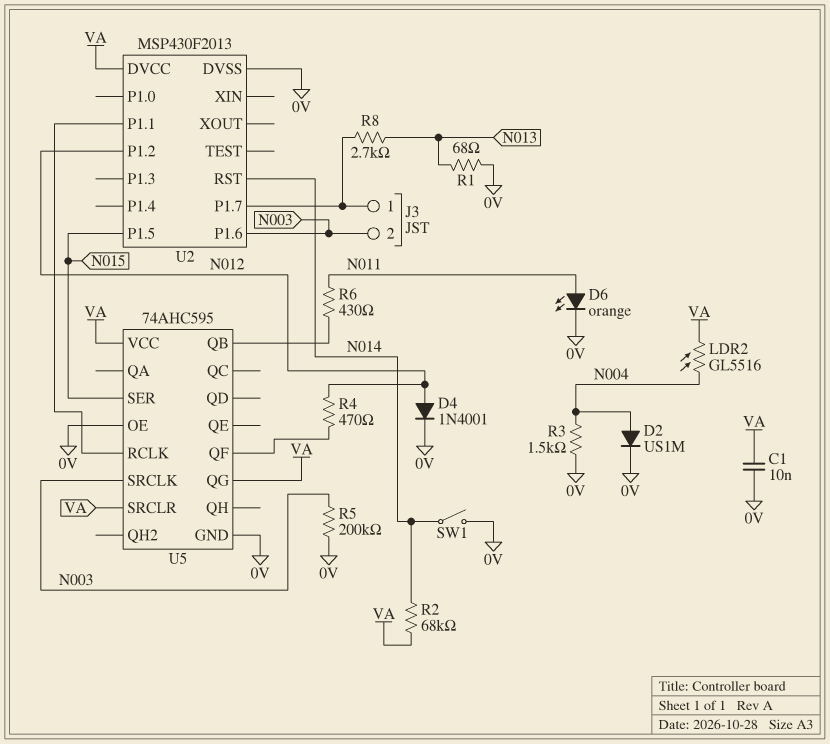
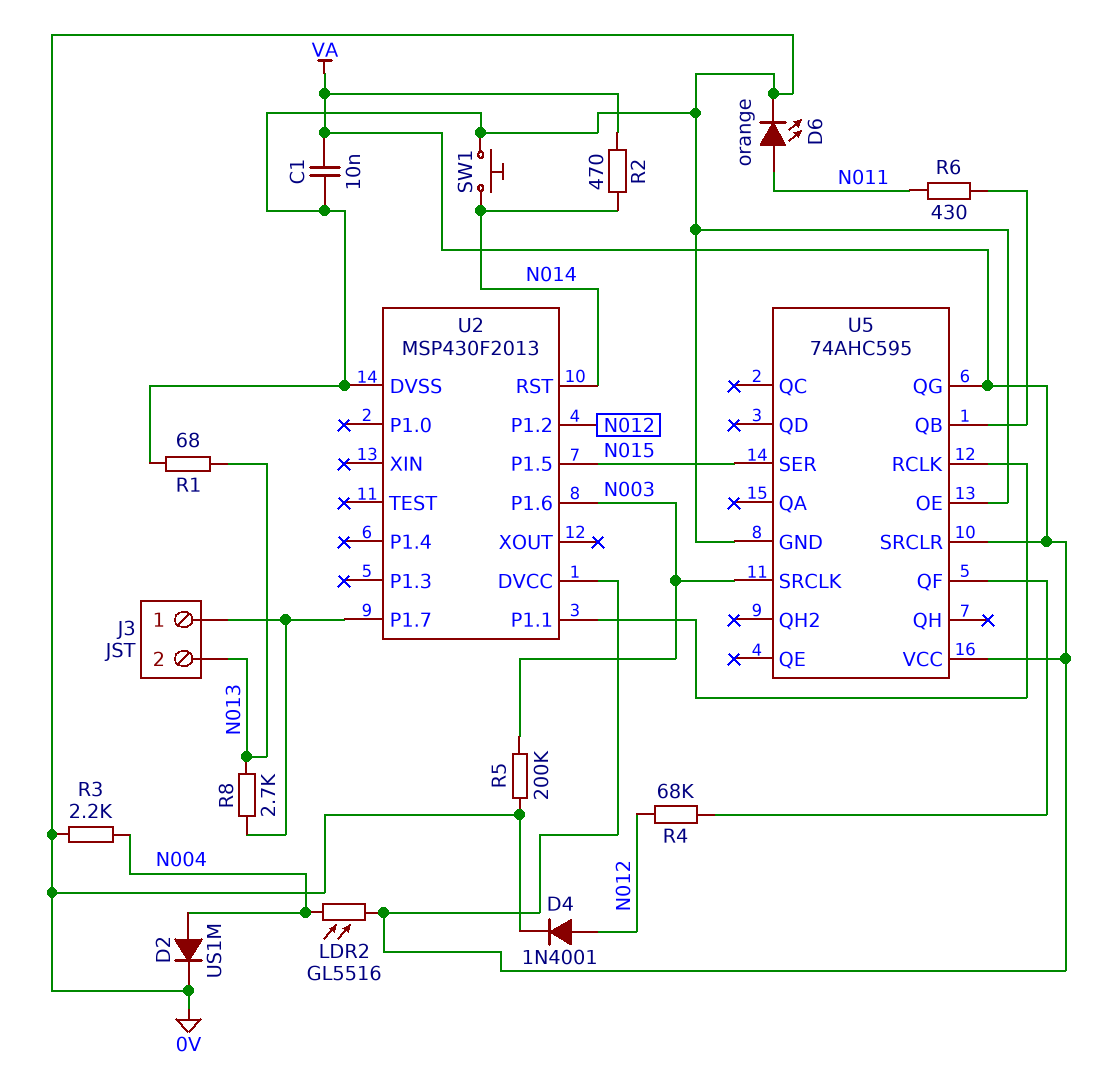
J3 pin 2: N003 -> N013
R2: 68k (N014, VA) -> 470 (N014, VA)
R3: 1.5k (0V, N004) -> 2.2k (0V, N004)
R4: 470 (N012, U5/QF) -> 68k (N012, U5/QF)
SW1: switch (0V, N014) -> button (0V, N014)

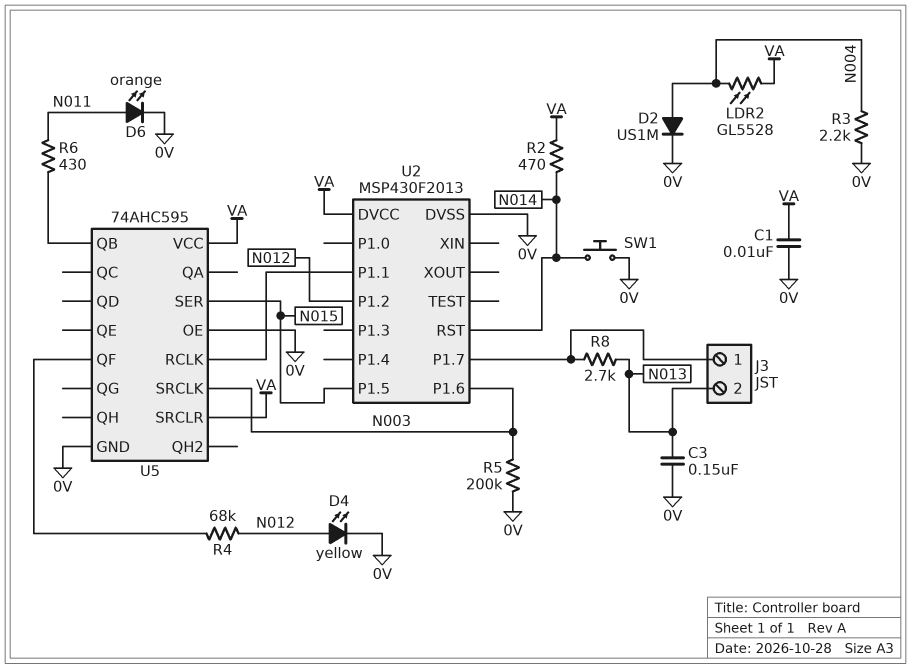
C3: none -> 150nF (0V, N013)
D4: diode 1N4001 (A N012, K 0V) -> LED yellow (A N012, K 0V)
LDR2: GL5516 (N004, VA) -> GL5528 (N004, VA)
R1: 68 (0V, N013) -> none
U5 pin QG: VA -> none

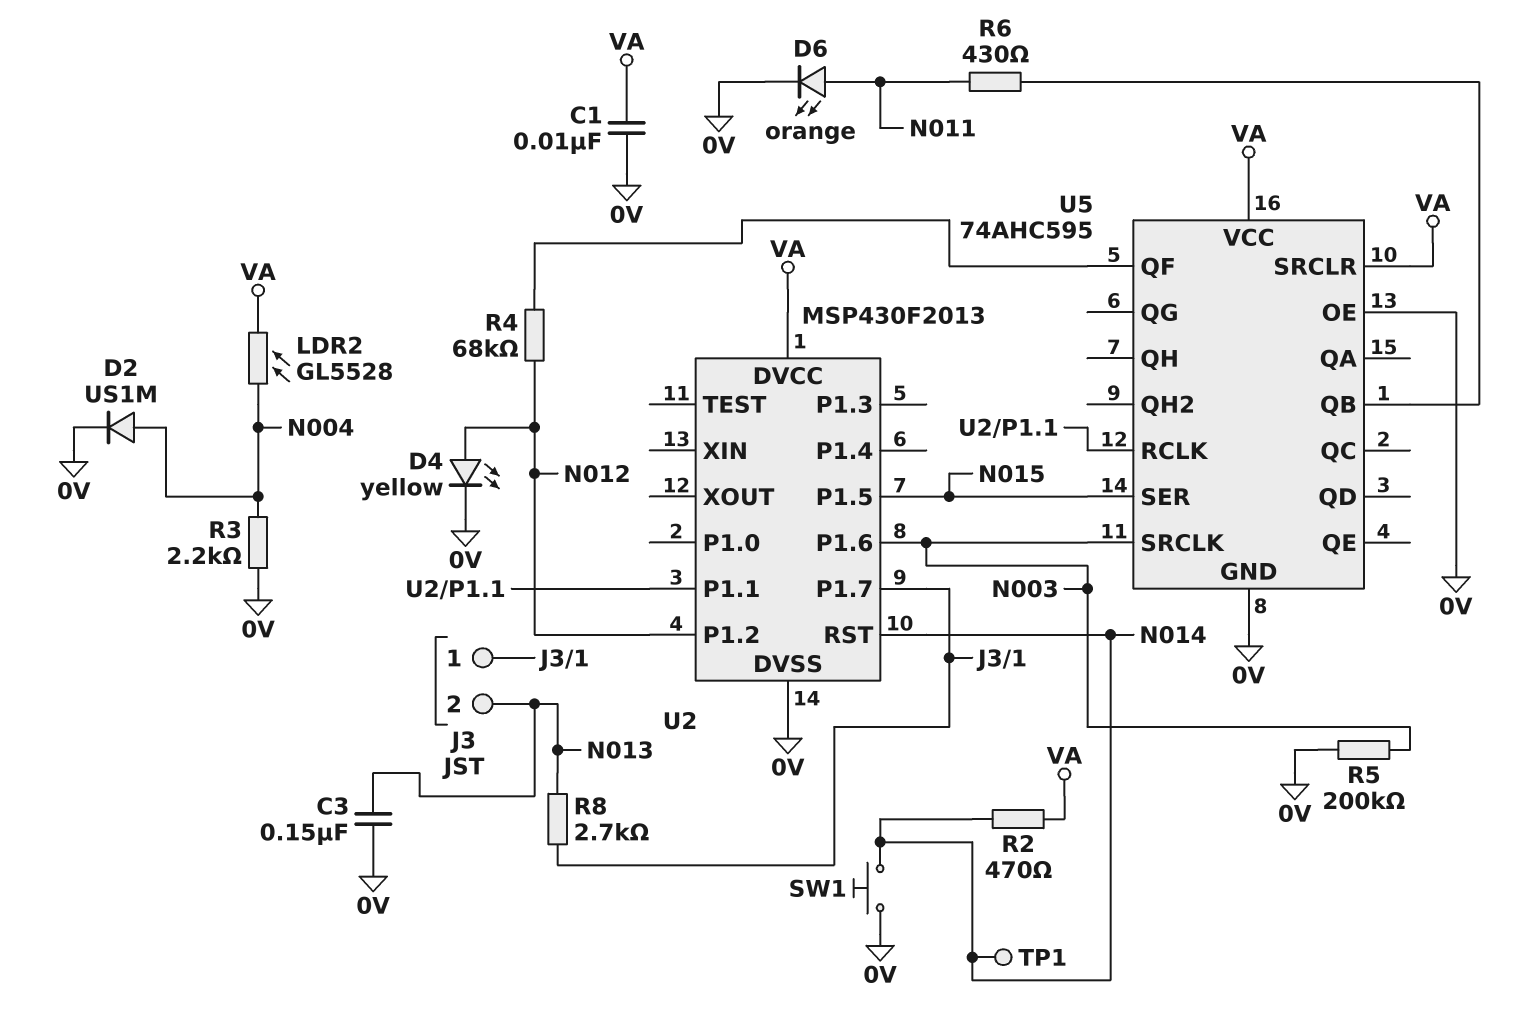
TP1: none -> test point (N014)

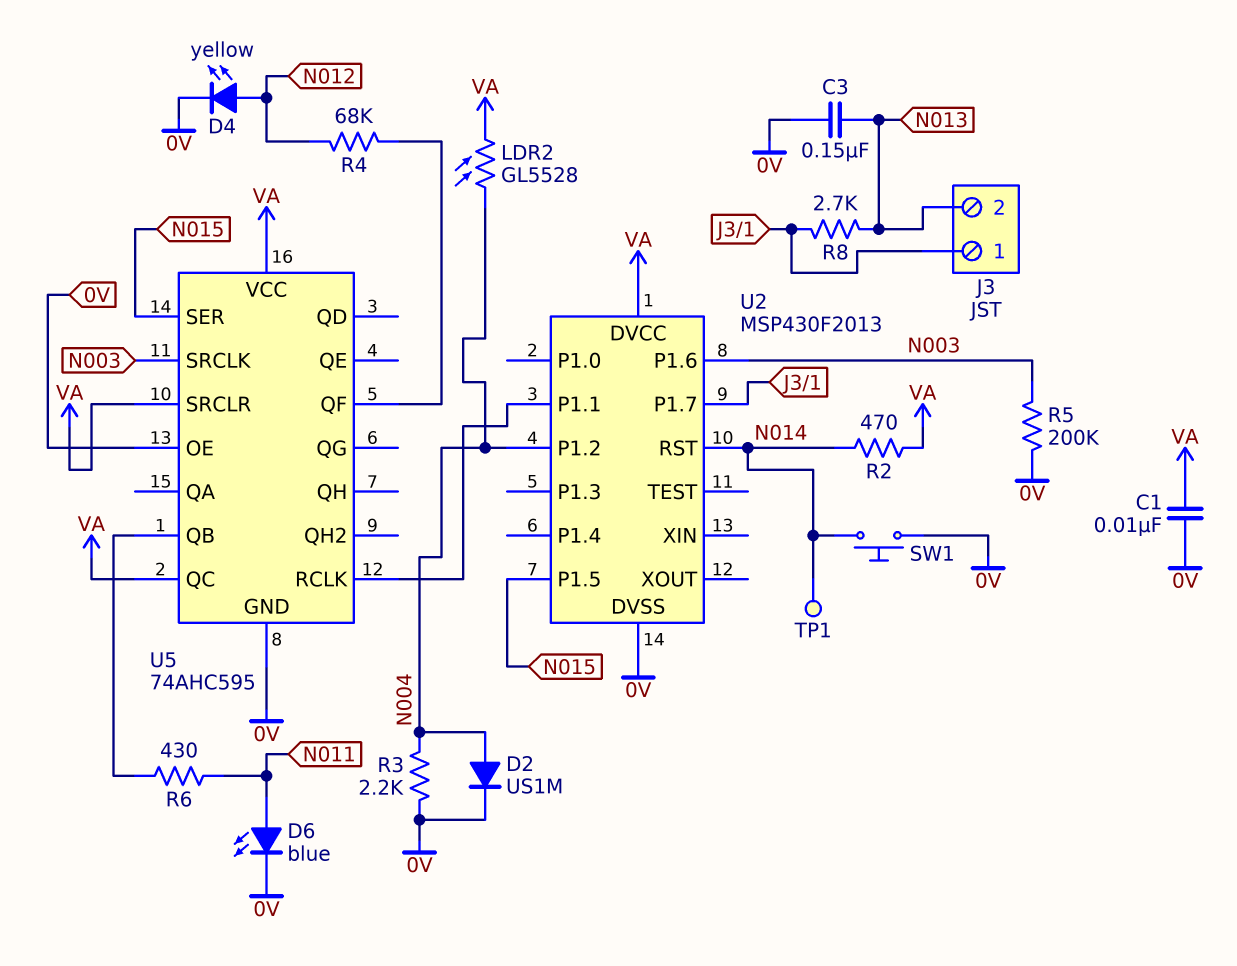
D6: LED orange (A N011, K 0V) -> LED blue (A N011, K 0V)
U2 pin P1.2: N012 -> N004
U5 pin QC: none -> VA

